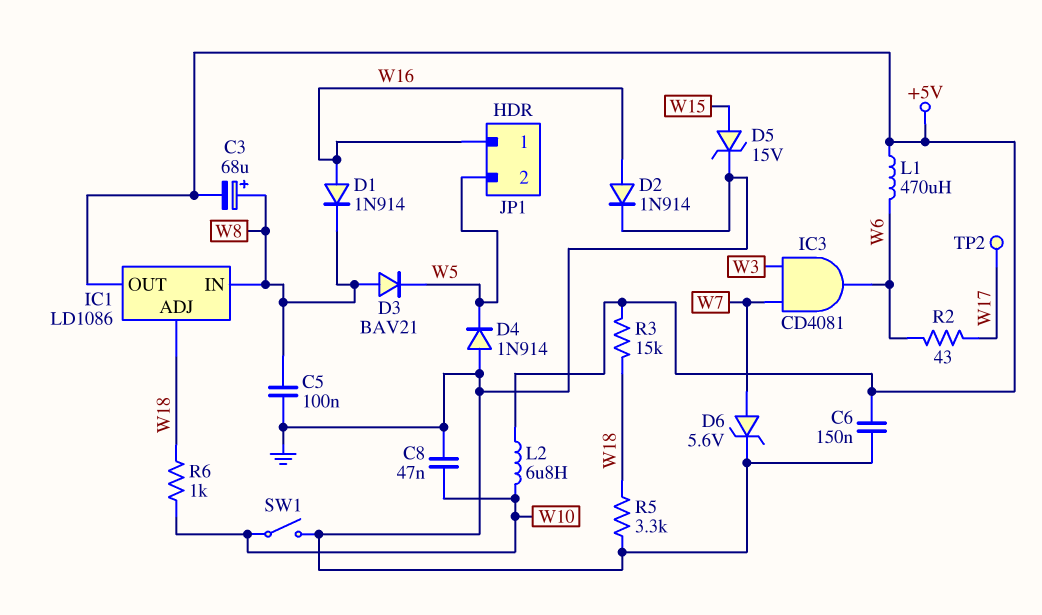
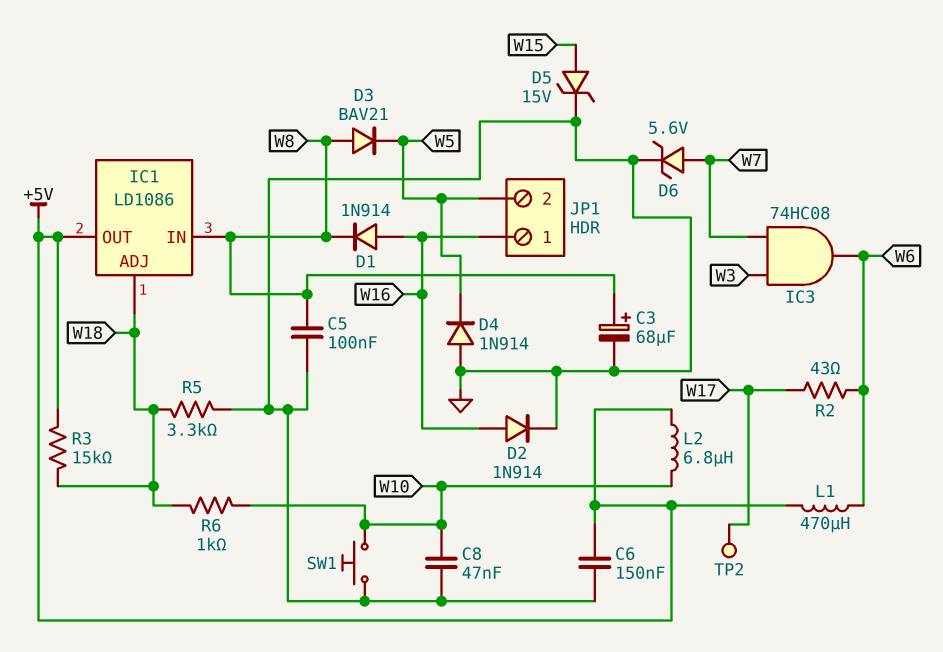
C3: 68uF (plus W8, minus +5V) -> 68uF (plus W8, minus GND)
IC3: AND CD4081 (in W3, in W7, out W6) -> AND 74HC08 (in W3, in W7, out W6)
SW1: switch (GND, W10) -> button (GND, W10)

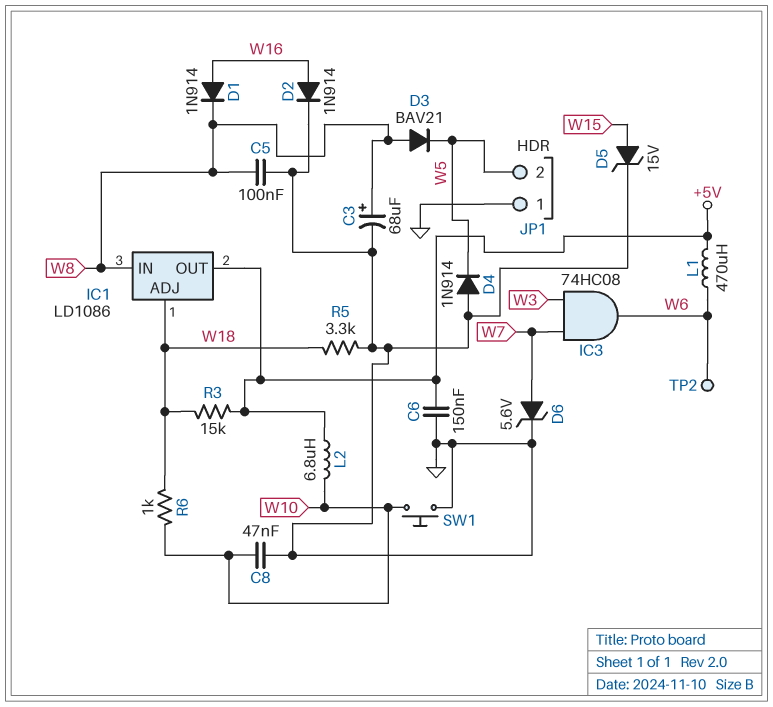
JP1 pin 1: W16 -> GND
R2: 43 (W6, W17) -> none
TP2: test point (W17) -> test point (W6)

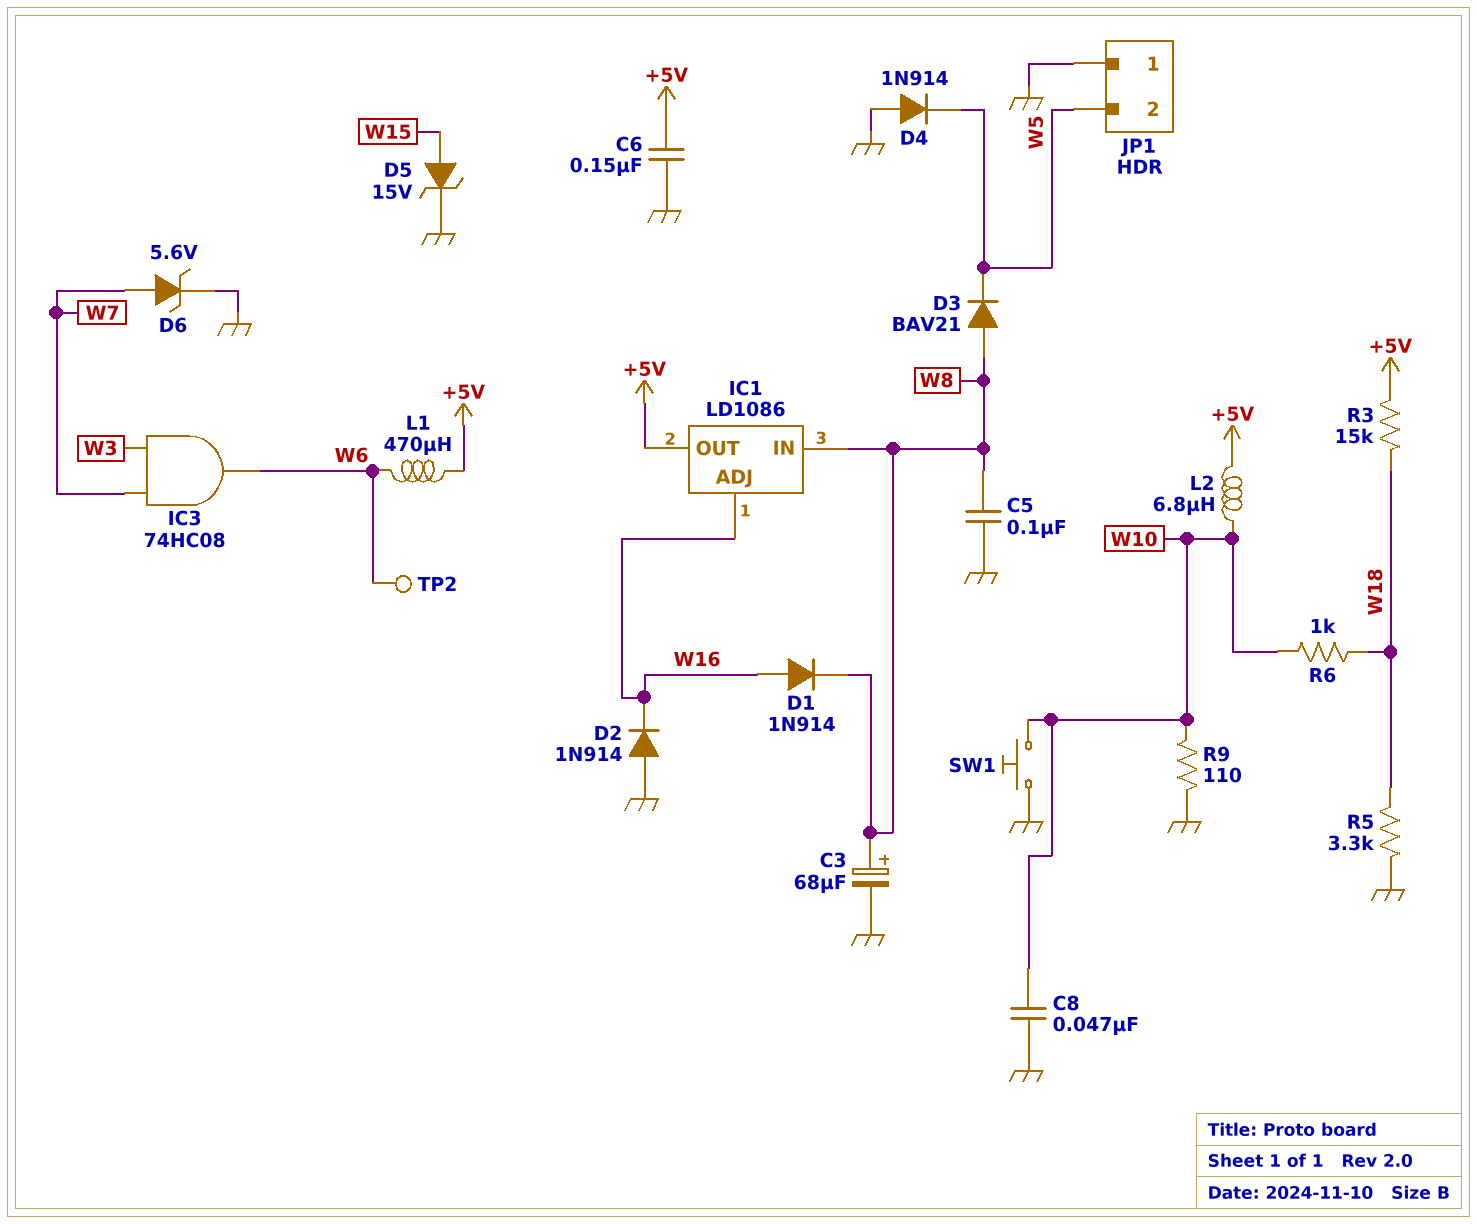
D2: diode 1N914 (A W16, K GND) -> diode 1N914 (A GND, K W16)
IC1 pin ADJ: W18 -> W16
R9: none -> 110 (GND, W10)

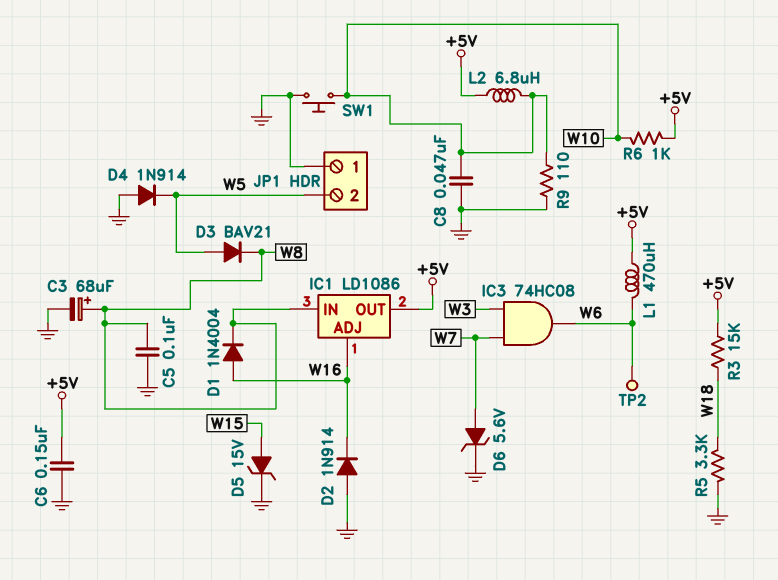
D1: diode 1N914 (A W16, K W8) -> diode 1N4004 (A W16, K W8)
D3: diode BAV21 (A W8, K W5) -> diode BAV21 (A W5, K W8)
R6: 1k (W10, W18) -> 1k (+5V, W10)

